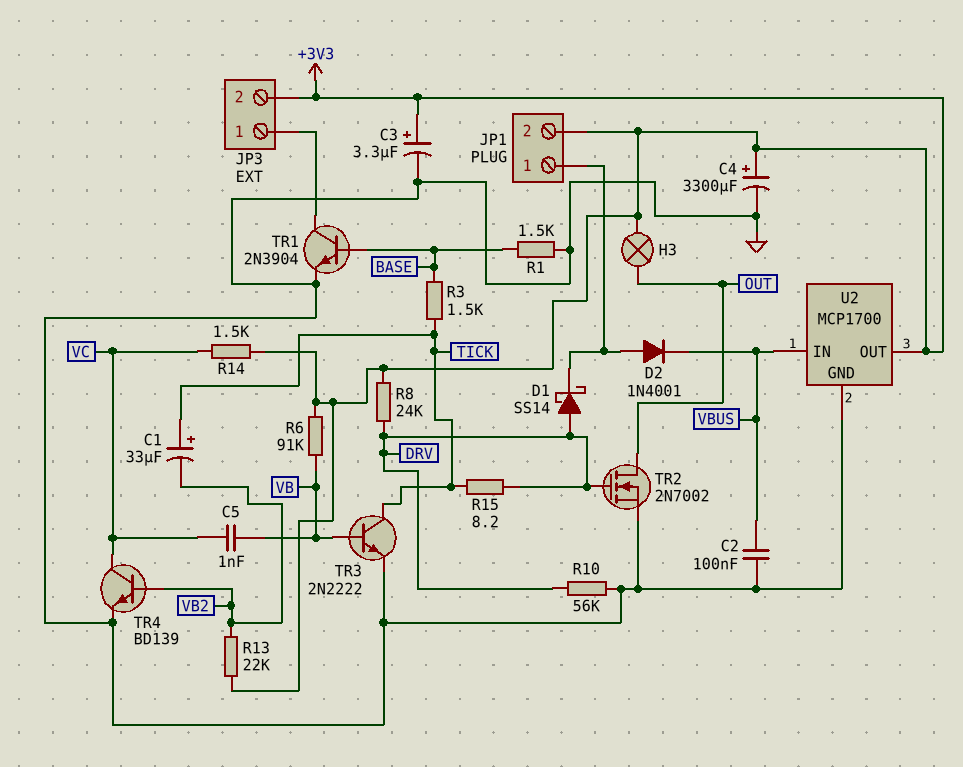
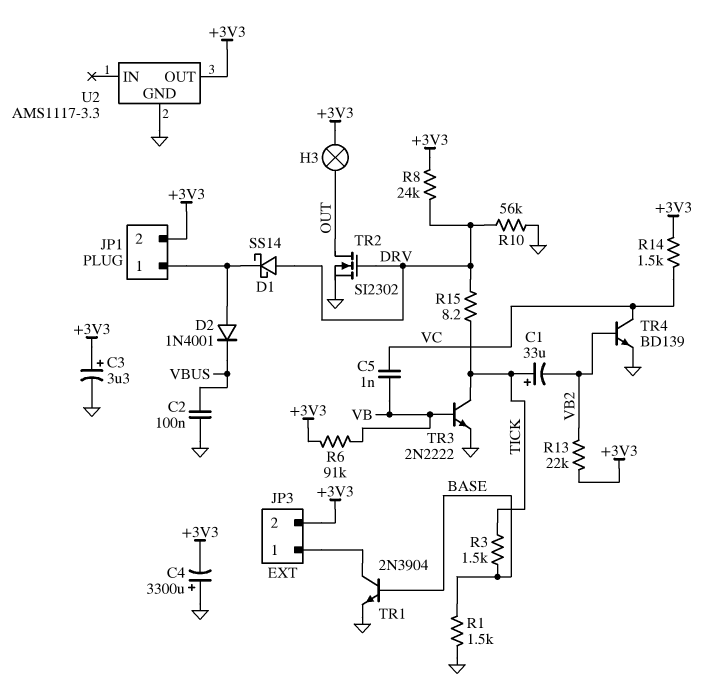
C4: 3300uF (plus +3V3, minus GND) -> 3300uF (plus GND, minus +3V3)
TR2: NMOS 2N7002 (G DRV, D OUT, S GND) -> NMOS SI2302 (G DRV, D OUT, S GND)
U2: MCP1700 -> AMS1117-3.3
U2 pin IN: VBUS -> none

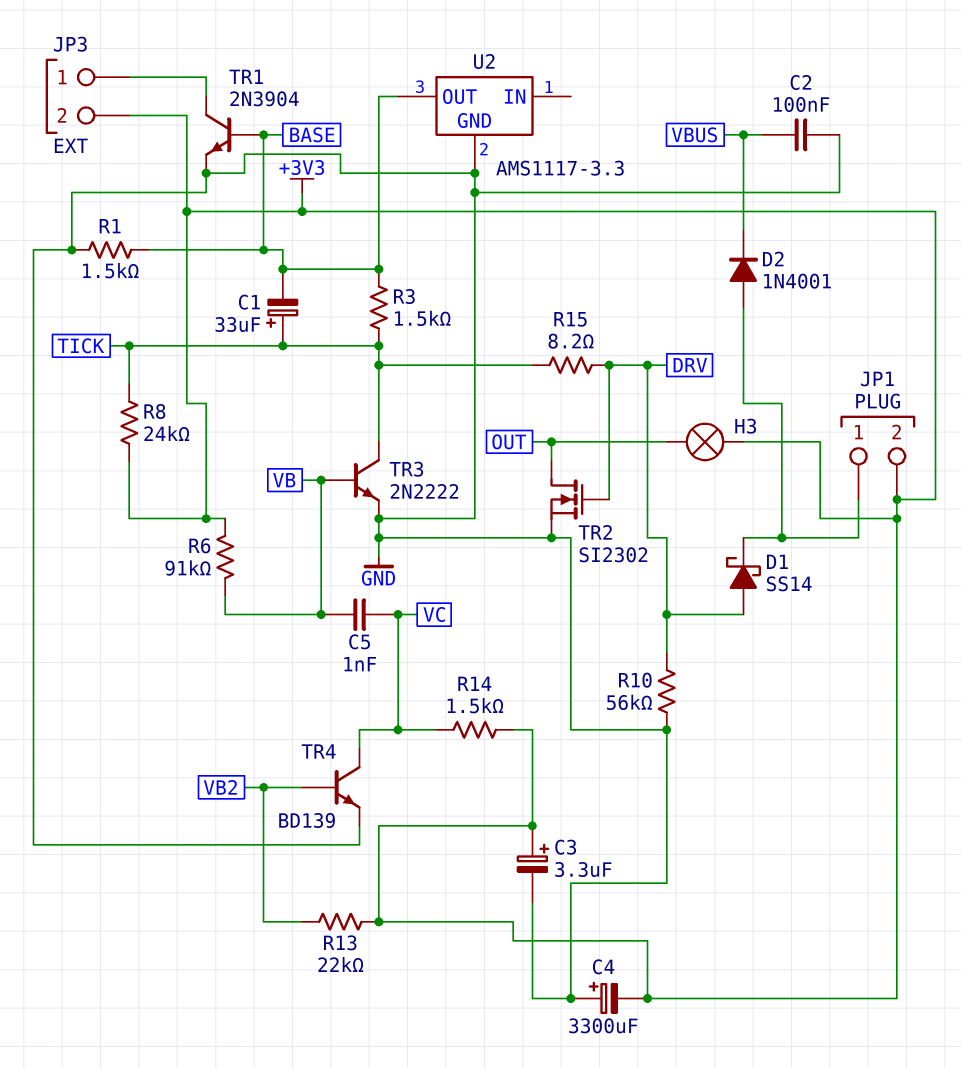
C1: 33uF (plus TICK, minus VB2) -> 33uF (plus TICK, minus BASE)
R8: 24k (+3V3, DRV) -> 24k (+3V3, TICK)
U2 pin OUT: +3V3 -> BASE

